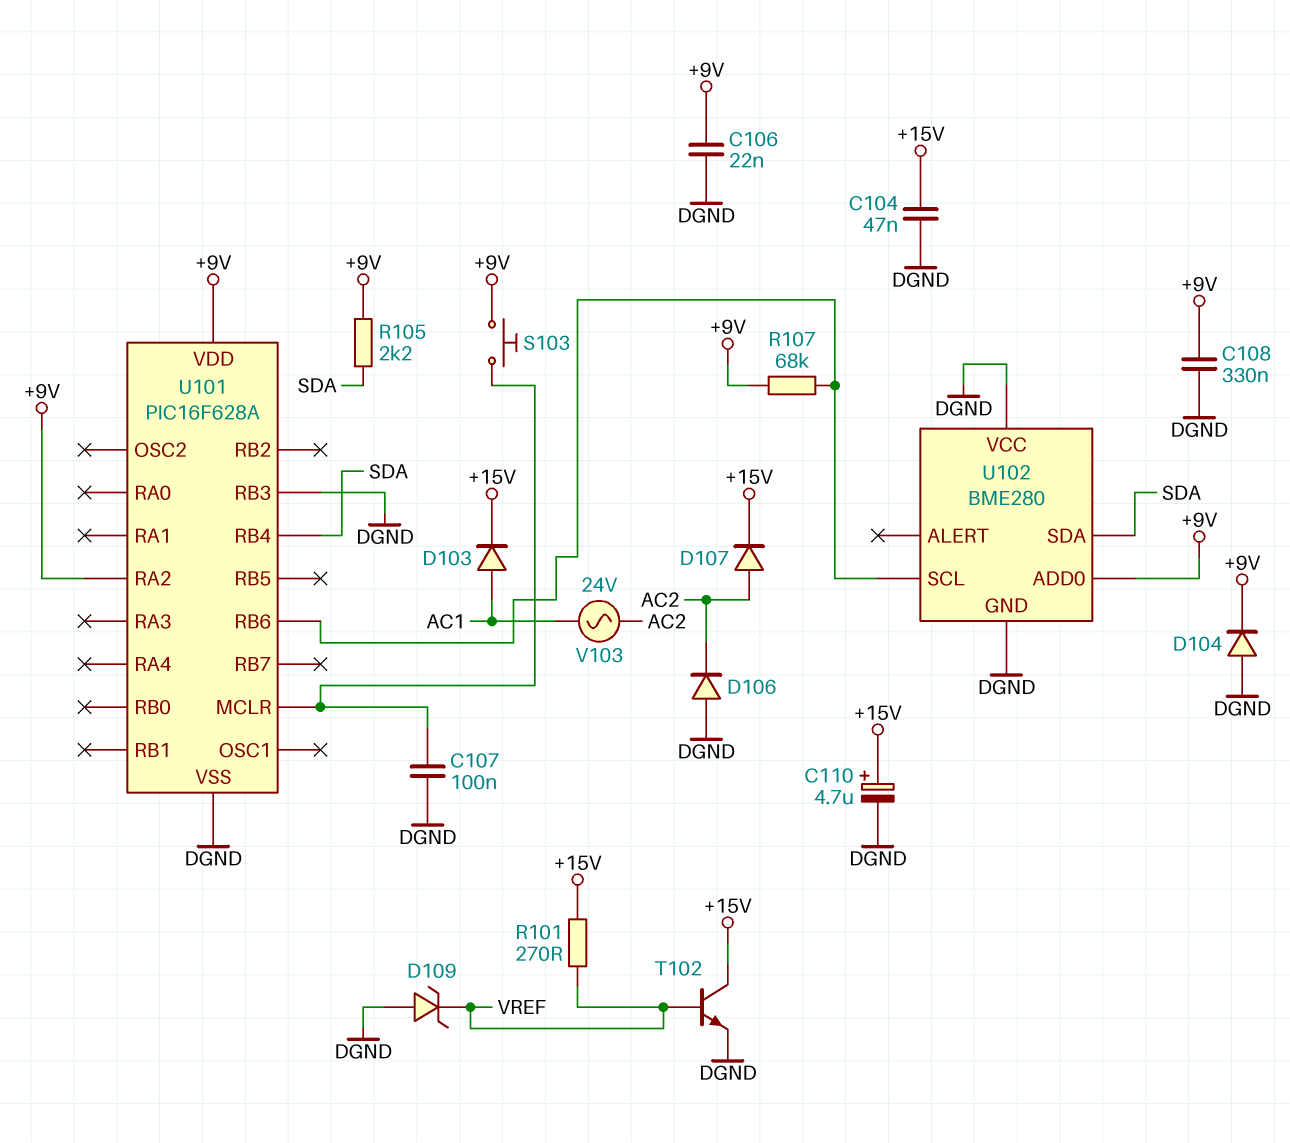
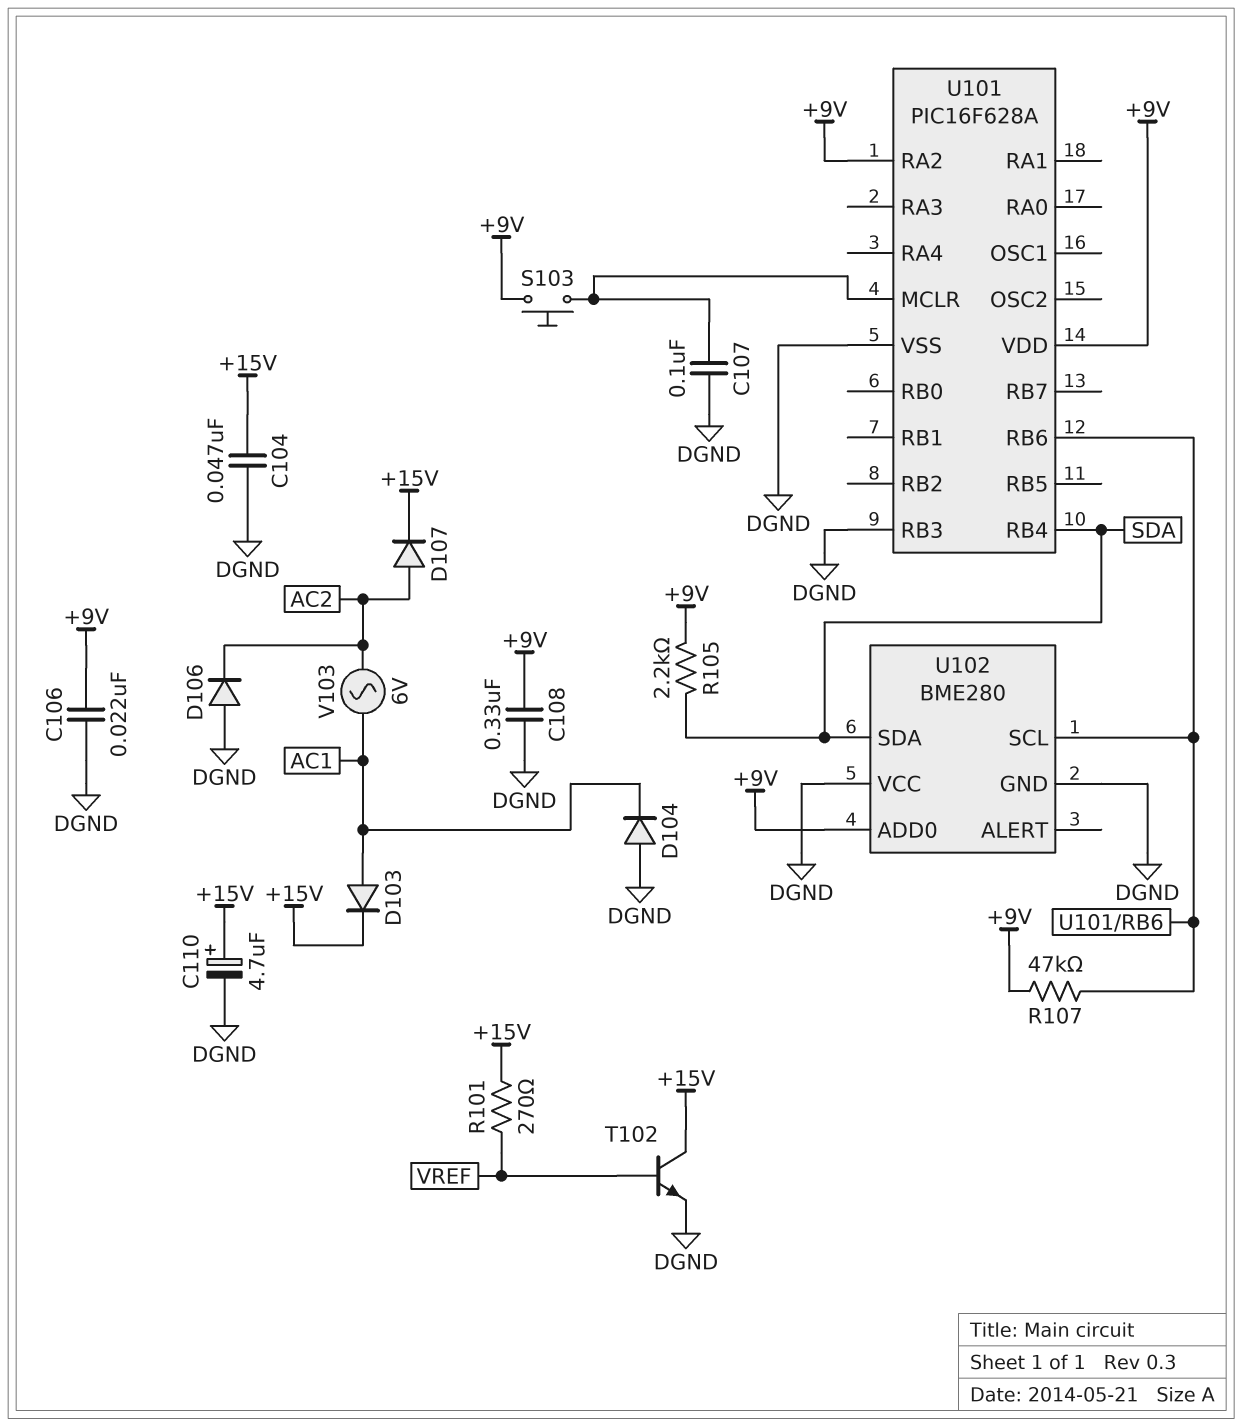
D104: diode (A DGND, K +9V) -> diode (A DGND, K AC1)
D109: zener (A DGND, K VREF) -> none
R107: 68k (+9V, U101/RB6) -> 47k (+9V, U101/RB6)
V103: AC 24V (AC1, AC2) -> AC 6V (AC1, AC2)

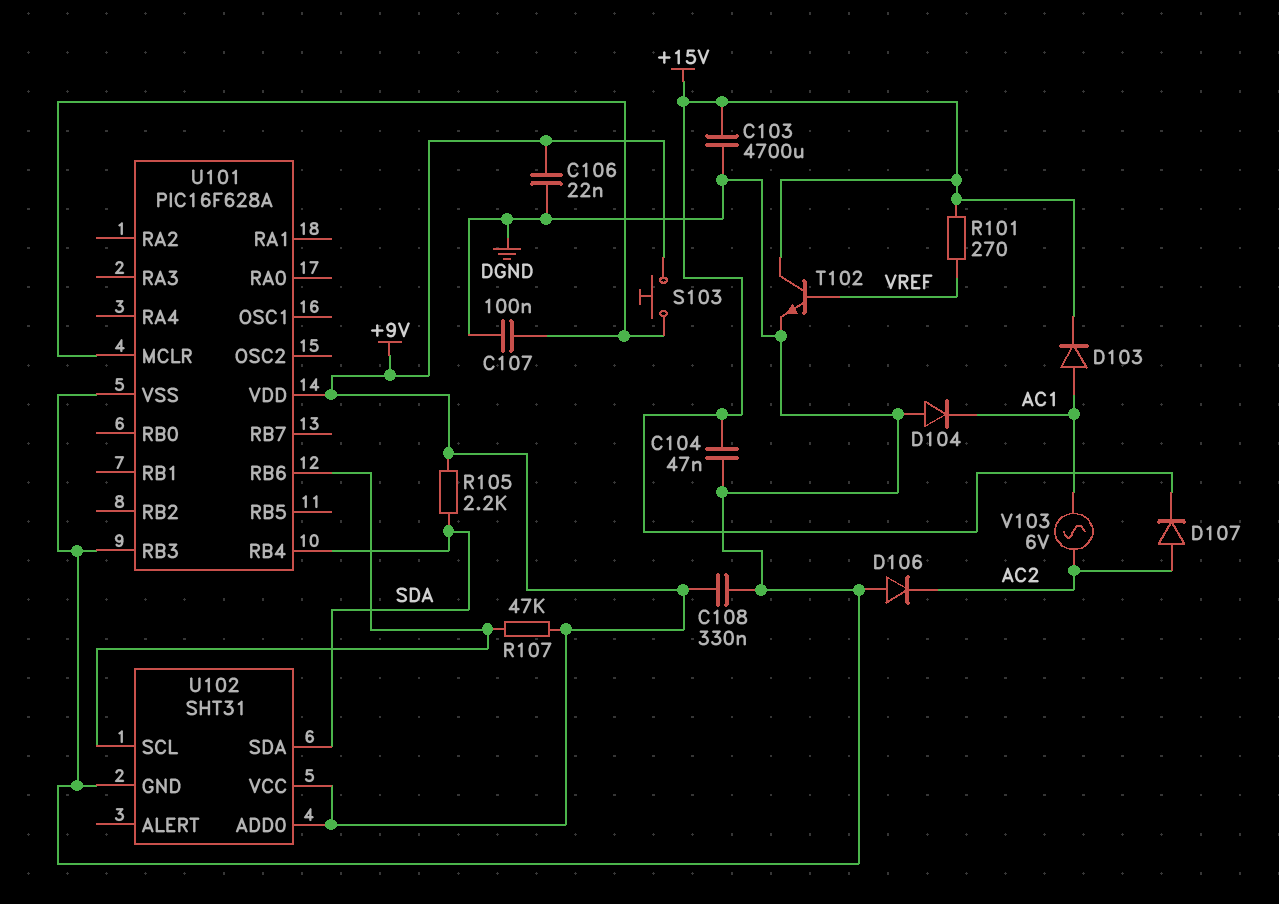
C103: none -> 4700uF (+15V, DGND)
C110: 4.7uF (plus +15V, minus DGND) -> none
U101 pin RA2: +9V -> none
U102: BME280 -> SHT31
U102 pin VCC: DGND -> +9V

